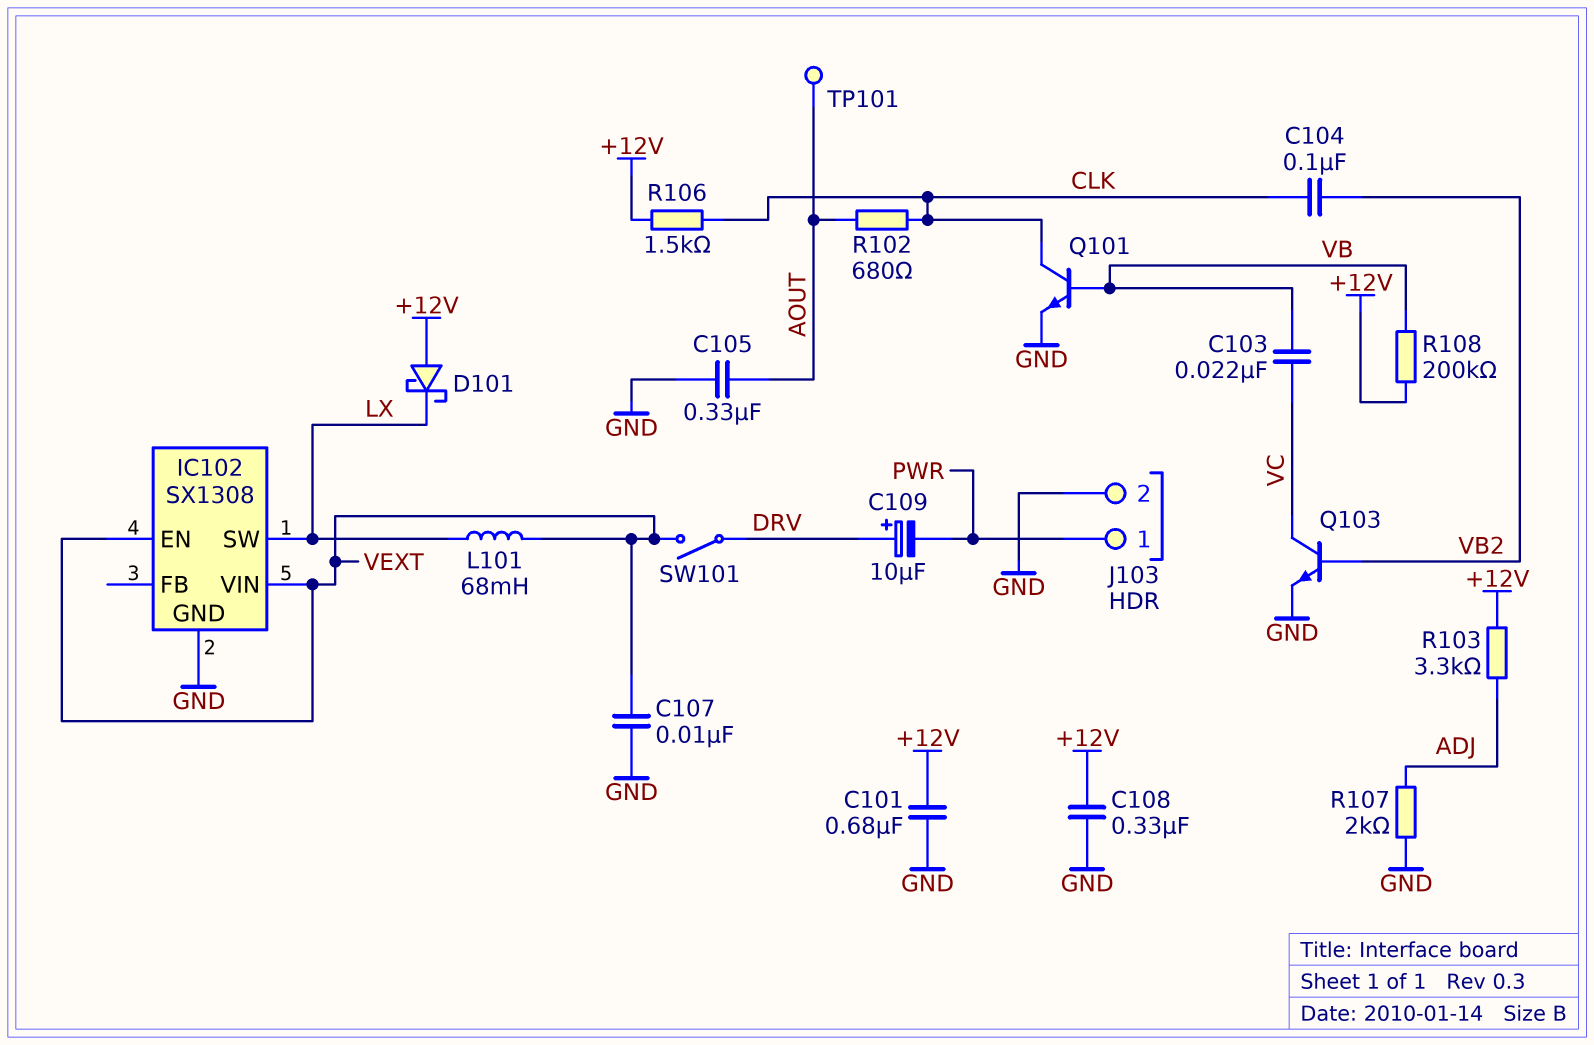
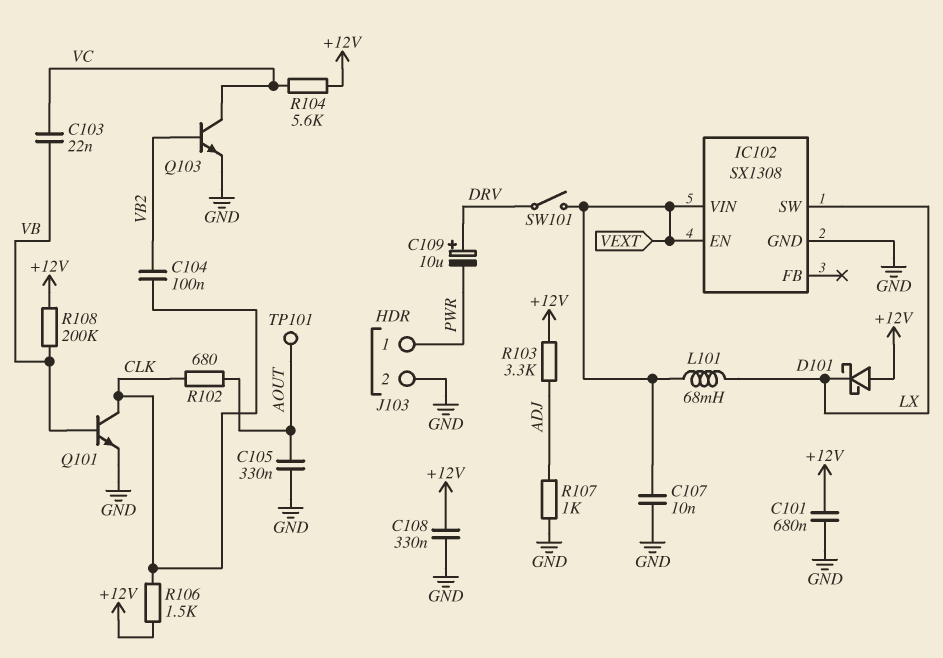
R104: none -> 5.6k (+12V, VC)
R107: 2k (ADJ, GND) -> 1k (ADJ, GND)

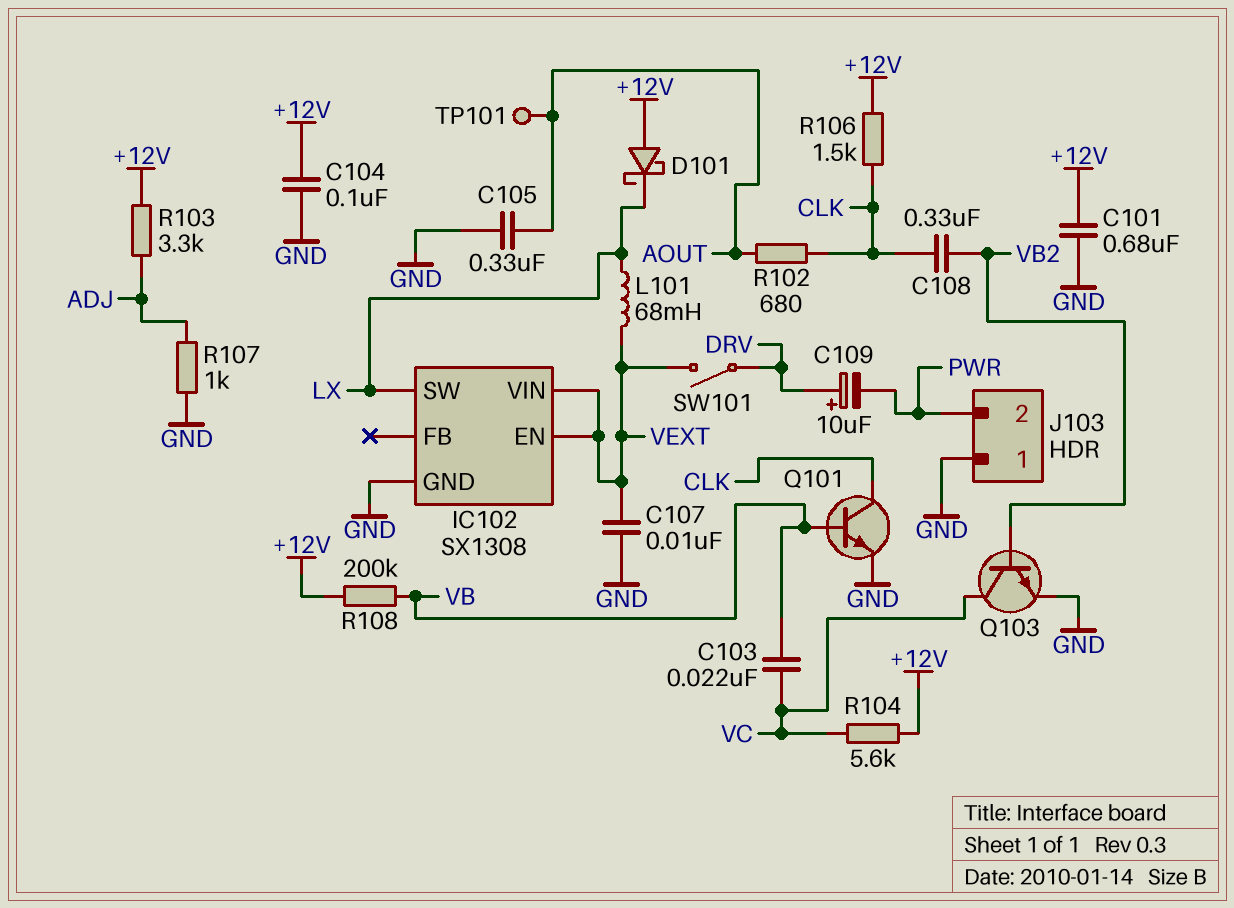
C104: 100nF (CLK, VB2) -> 100nF (+12V, GND)
C108: 330nF (+12V, GND) -> 330nF (CLK, VB2)
J103 pin 1: PWR -> GND
J103 pin 2: GND -> PWR

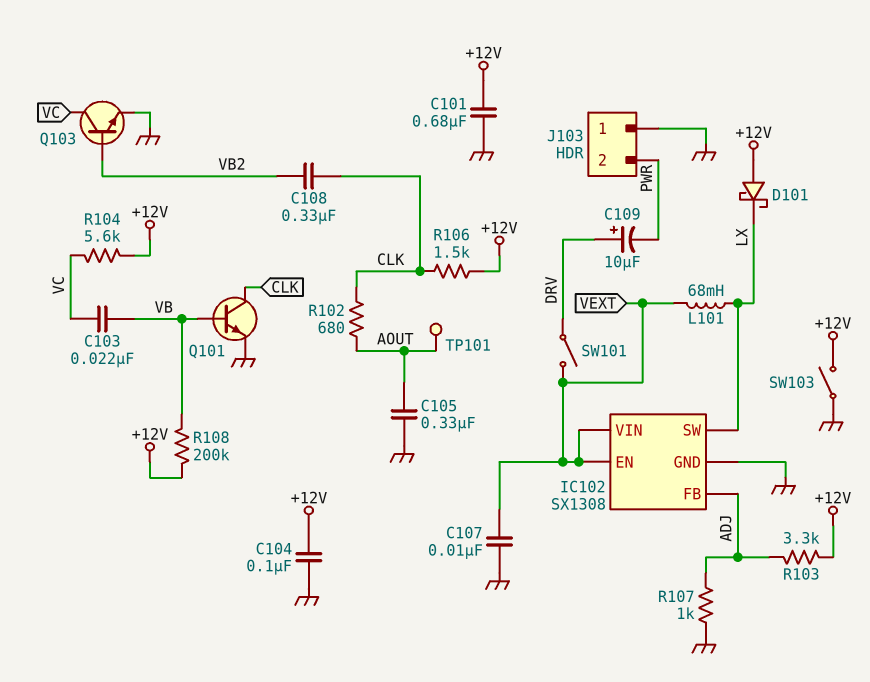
IC102 pin FB: none -> ADJ
SW103: none -> switch (+12V, GND)

